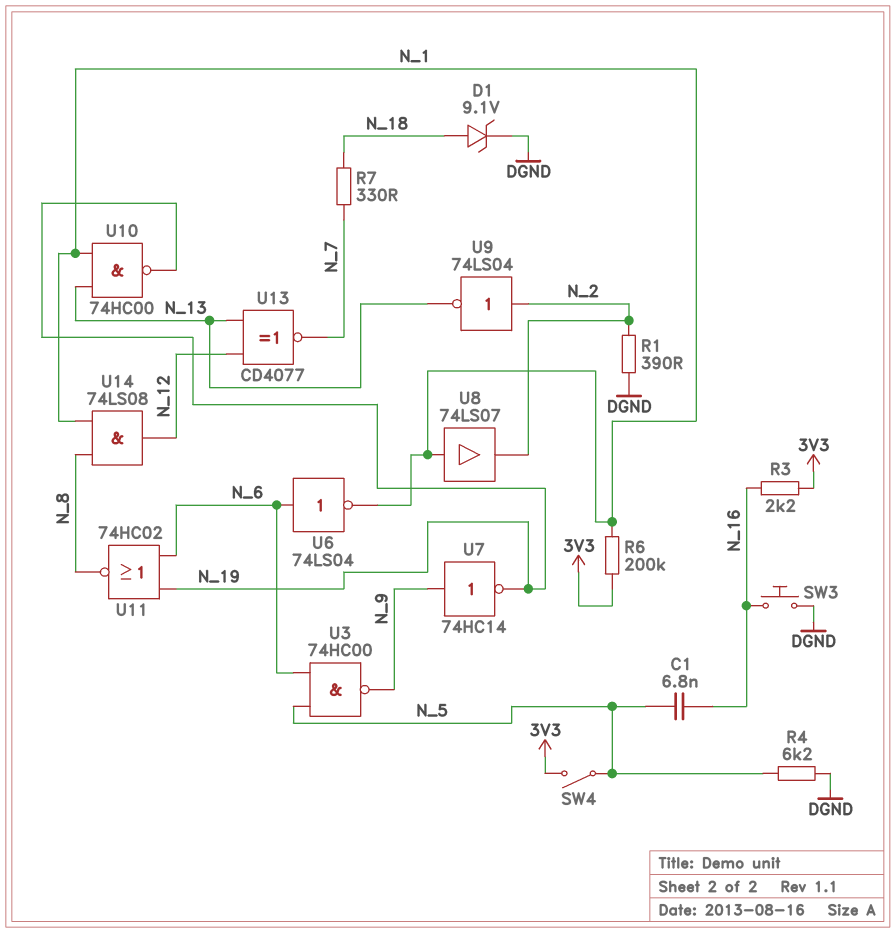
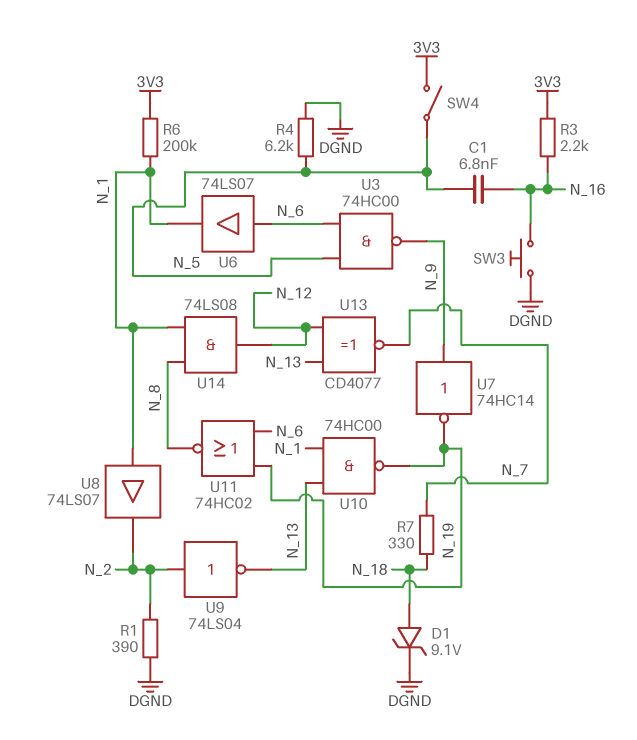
U6: NOT 74LS04 (in N_6, out N_1) -> buffer 74LS07 (in N_6, out N_1)

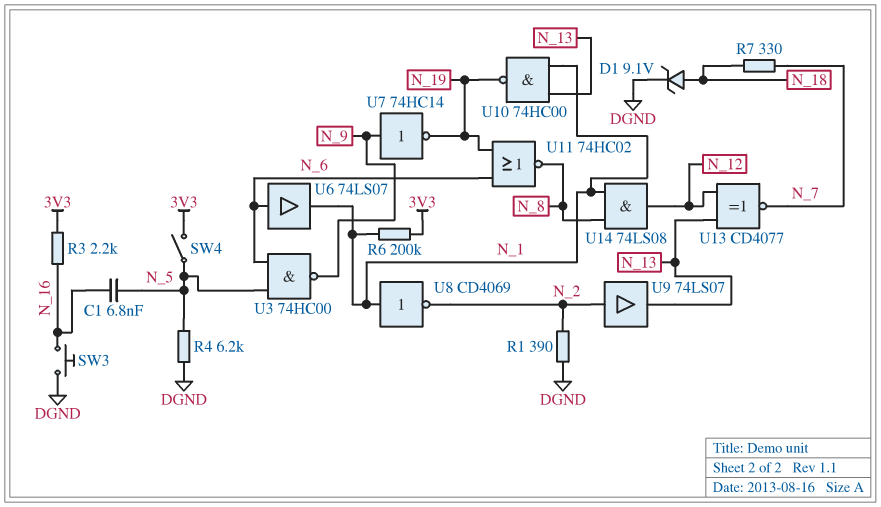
U8: buffer 74LS07 (in N_1, out N_2) -> NOT CD4069 (in N_1, out N_2)
U9: NOT 74LS04 (in N_2, out N_13) -> buffer 74LS07 (in N_2, out N_13)

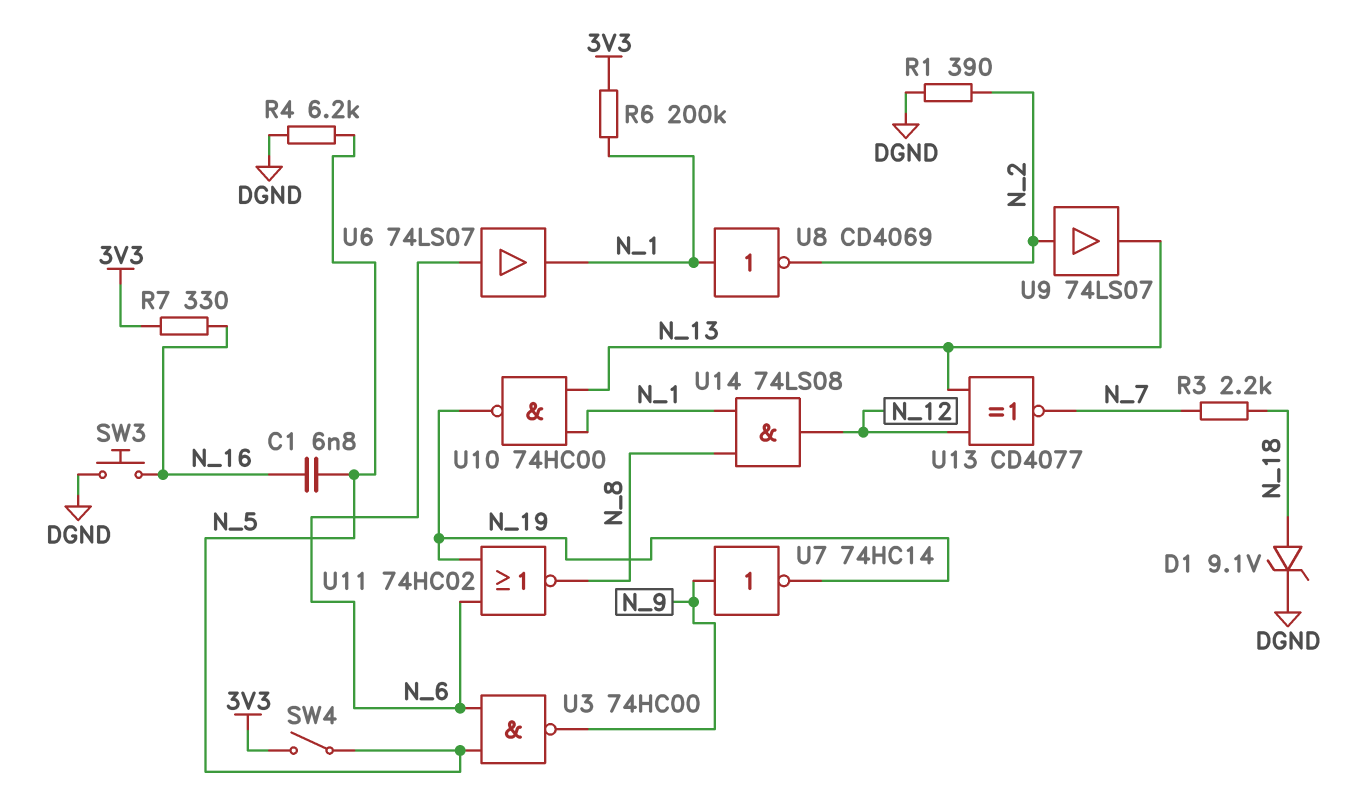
R3: 2.2k (3V3, N_16) -> 2.2k (N_7, N_18)
R7: 330 (N_7, N_18) -> 330 (3V3, N_16)

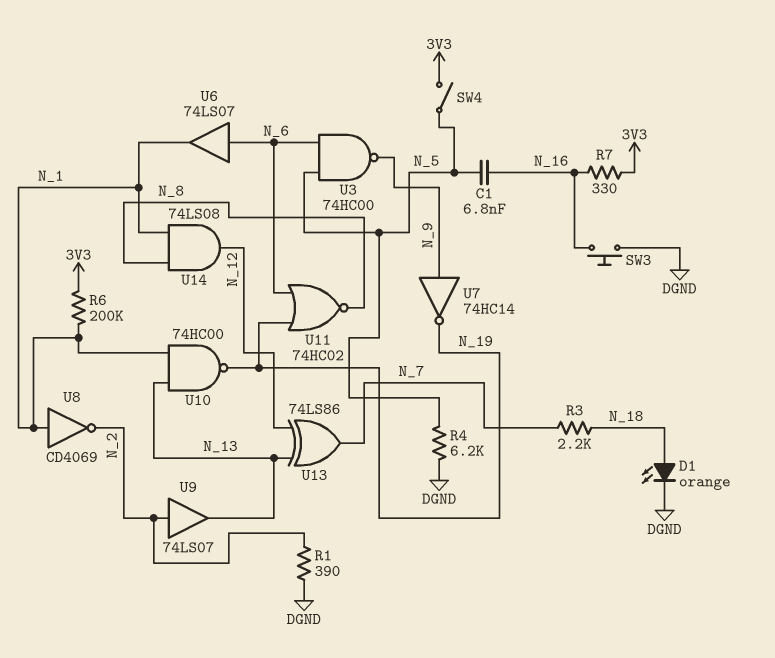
D1: zener 9.1V (A N_18, K DGND) -> LED orange (A N_18, K DGND)
U13: XNOR CD4077 (in N_12, in N_13, out N_7) -> XOR 74LS86 (in N_12, in N_13, out N_7)

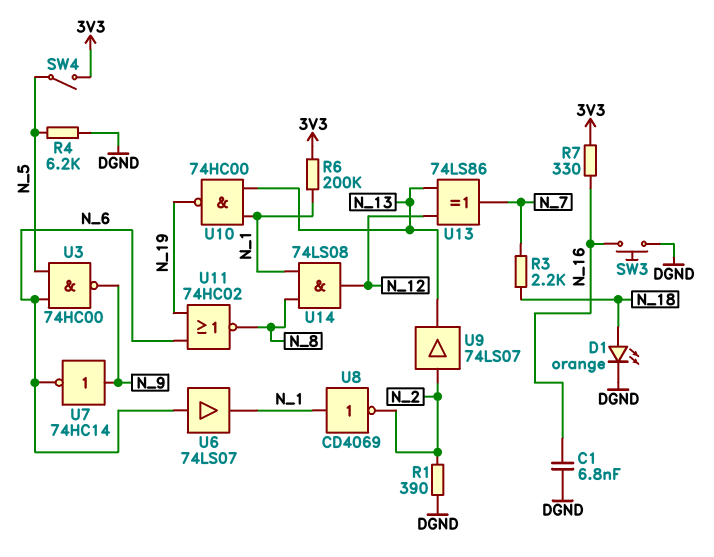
C1: 6.8nF (N_5, N_16) -> 6.8nF (DGND, N_16)
U7: NOT 74HC14 (in N_9, out N_19) -> NOT 74HC14 (in N_9, out N_6)

